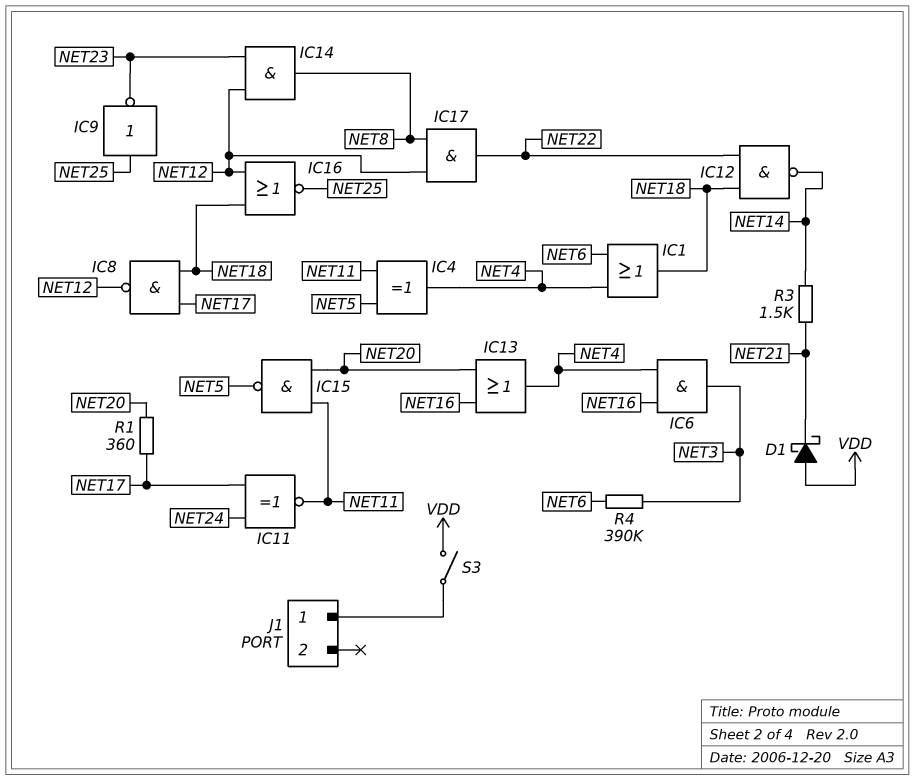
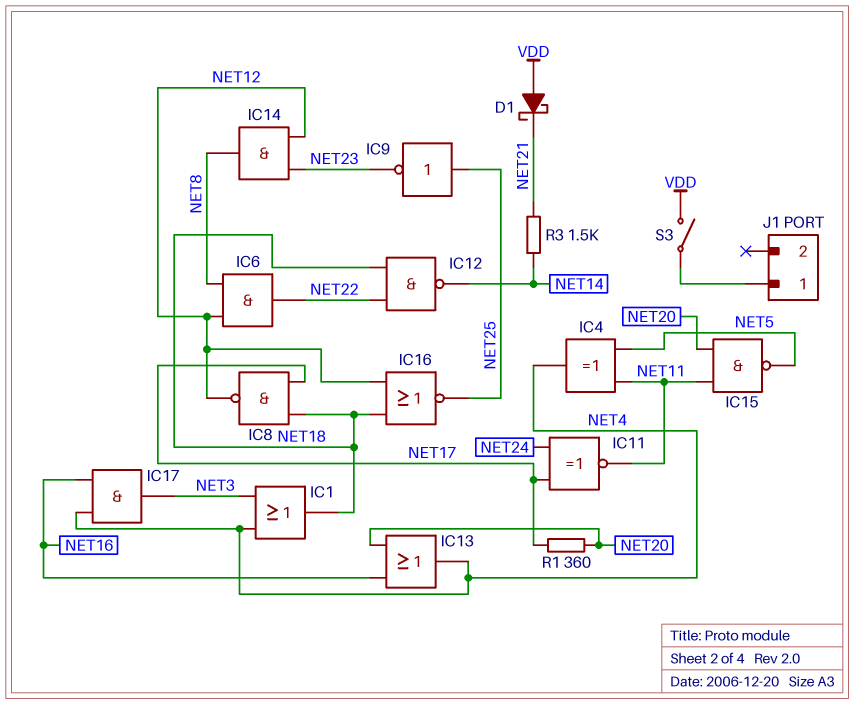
IC1: OR (in NET4, in NET6, out NET18) -> OR (in NET3, in NET4, out NET18)
IC6: AND (in NET4, in NET16, out NET3) -> AND (in NET8, in NET12, out NET22)
IC17: AND (in NET8, in NET12, out NET22) -> AND (in NET4, in NET16, out NET3)
R4: 390k (NET3, NET6) -> none

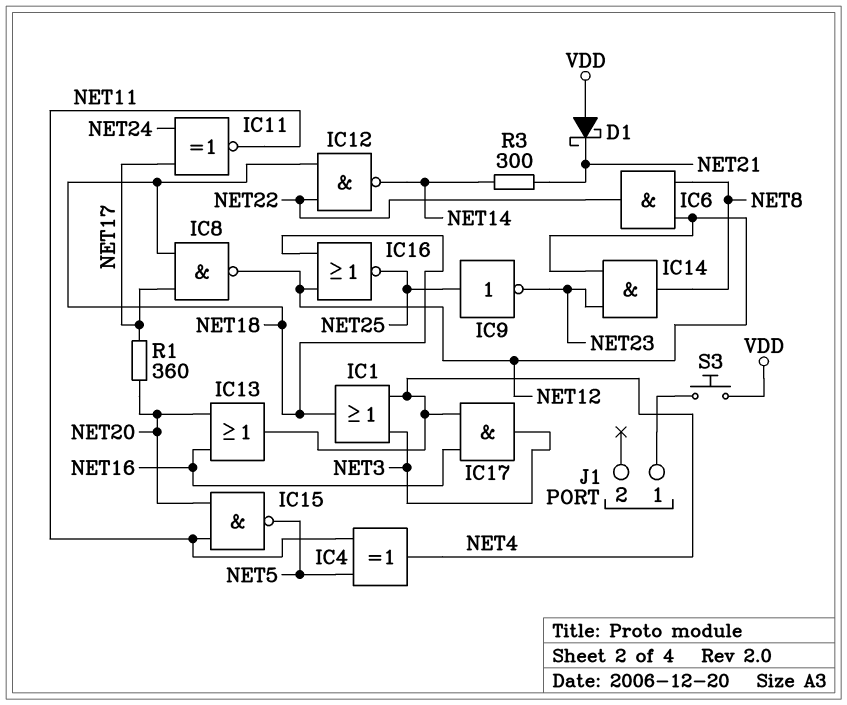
R3: 1.5k (NET14, NET21) -> 300 (NET14, NET21)
S3: switch (J1/1, VDD) -> button (J1/1, VDD)

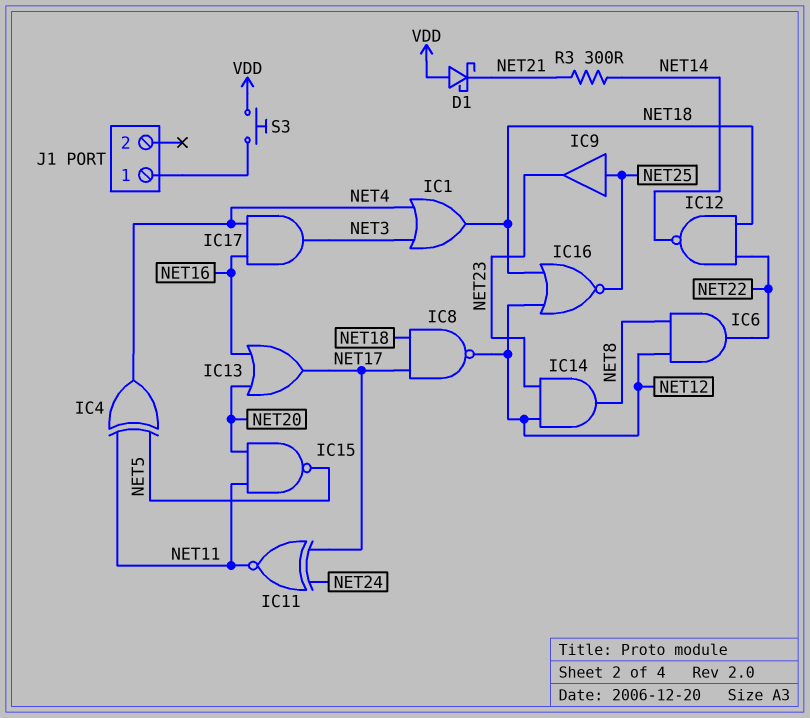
IC9: NOT (in NET25, out NET23) -> buffer (in NET25, out NET23)
IC13: OR (in NET16, in NET20, out NET4) -> OR (in NET16, in NET20, out NET17)
R1: 360 (NET17, NET20) -> none

